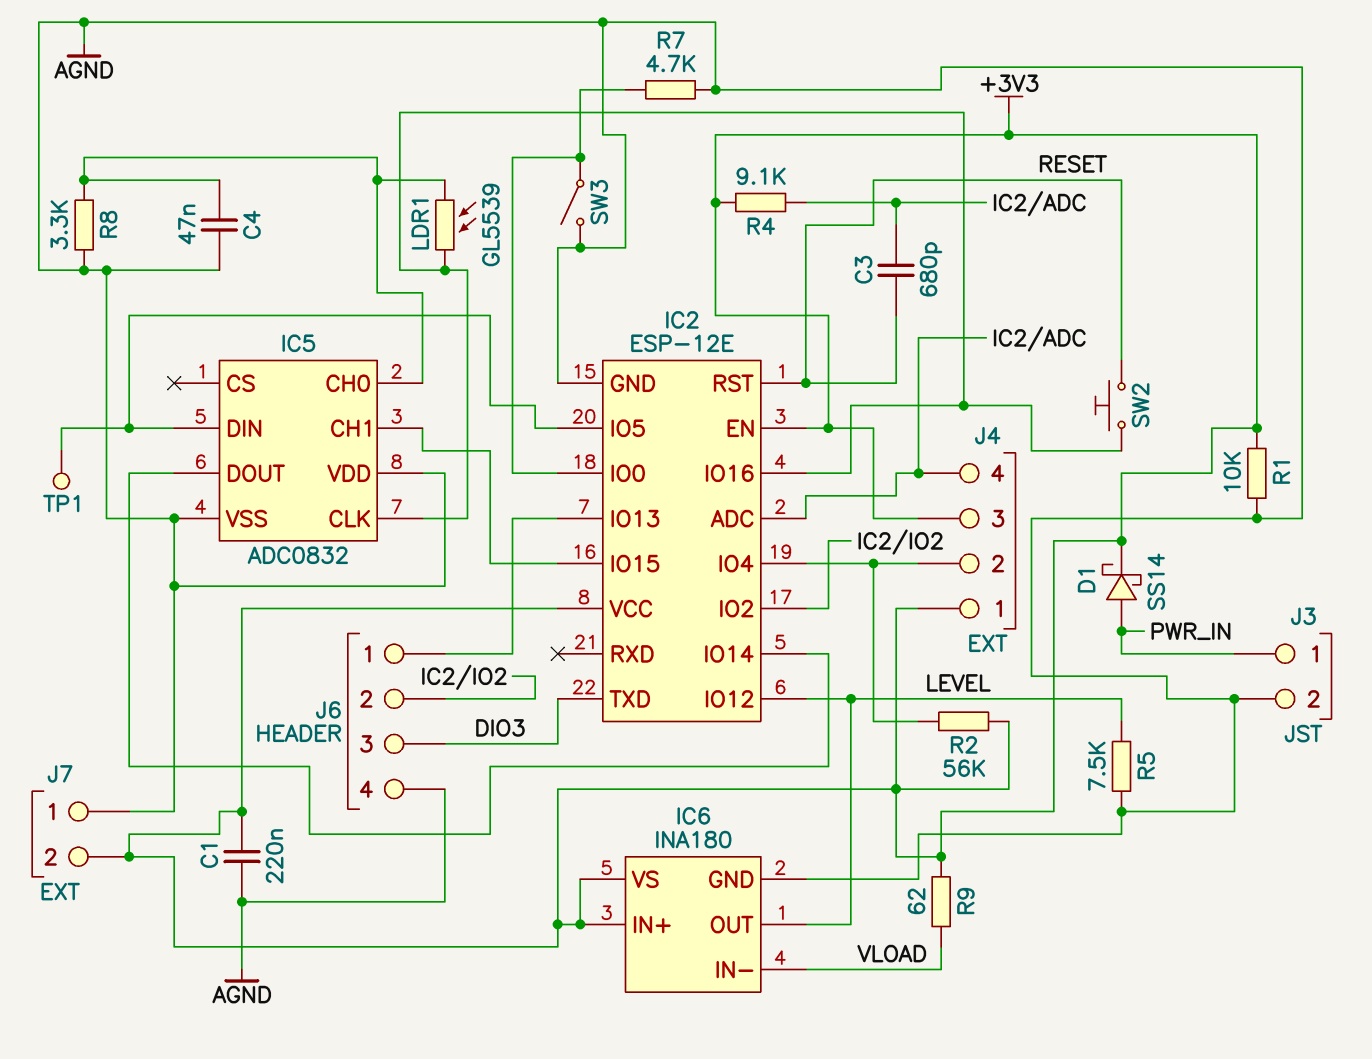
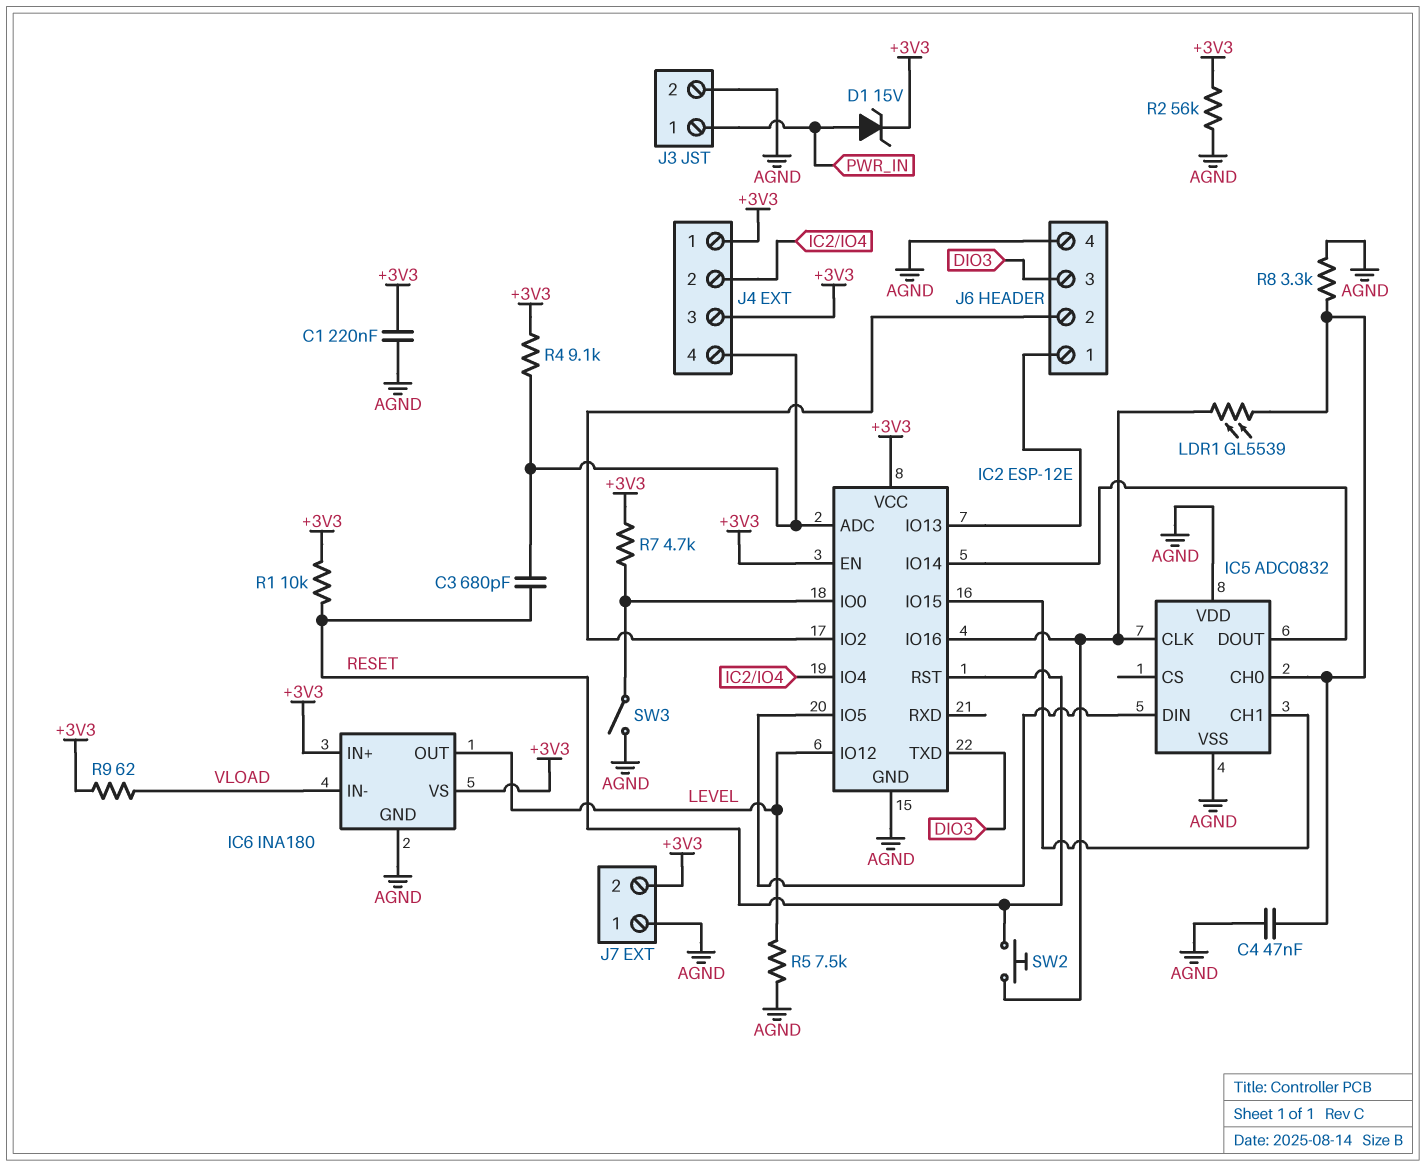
D1: schottky SS14 (A PWR_IN, K +3V3) -> zener 15V (A PWR_IN, K +3V3)
R1: 10k (+3V3, AGND) -> 10k (+3V3, RESET)
R2: 56k (+3V3, IC2/IO4) -> 56k (+3V3, AGND)
R7: 4.7k (AGND, IC2/IO0) -> 4.7k (+3V3, IC2/IO0)
TP1: test point (IC2/IO5) -> none

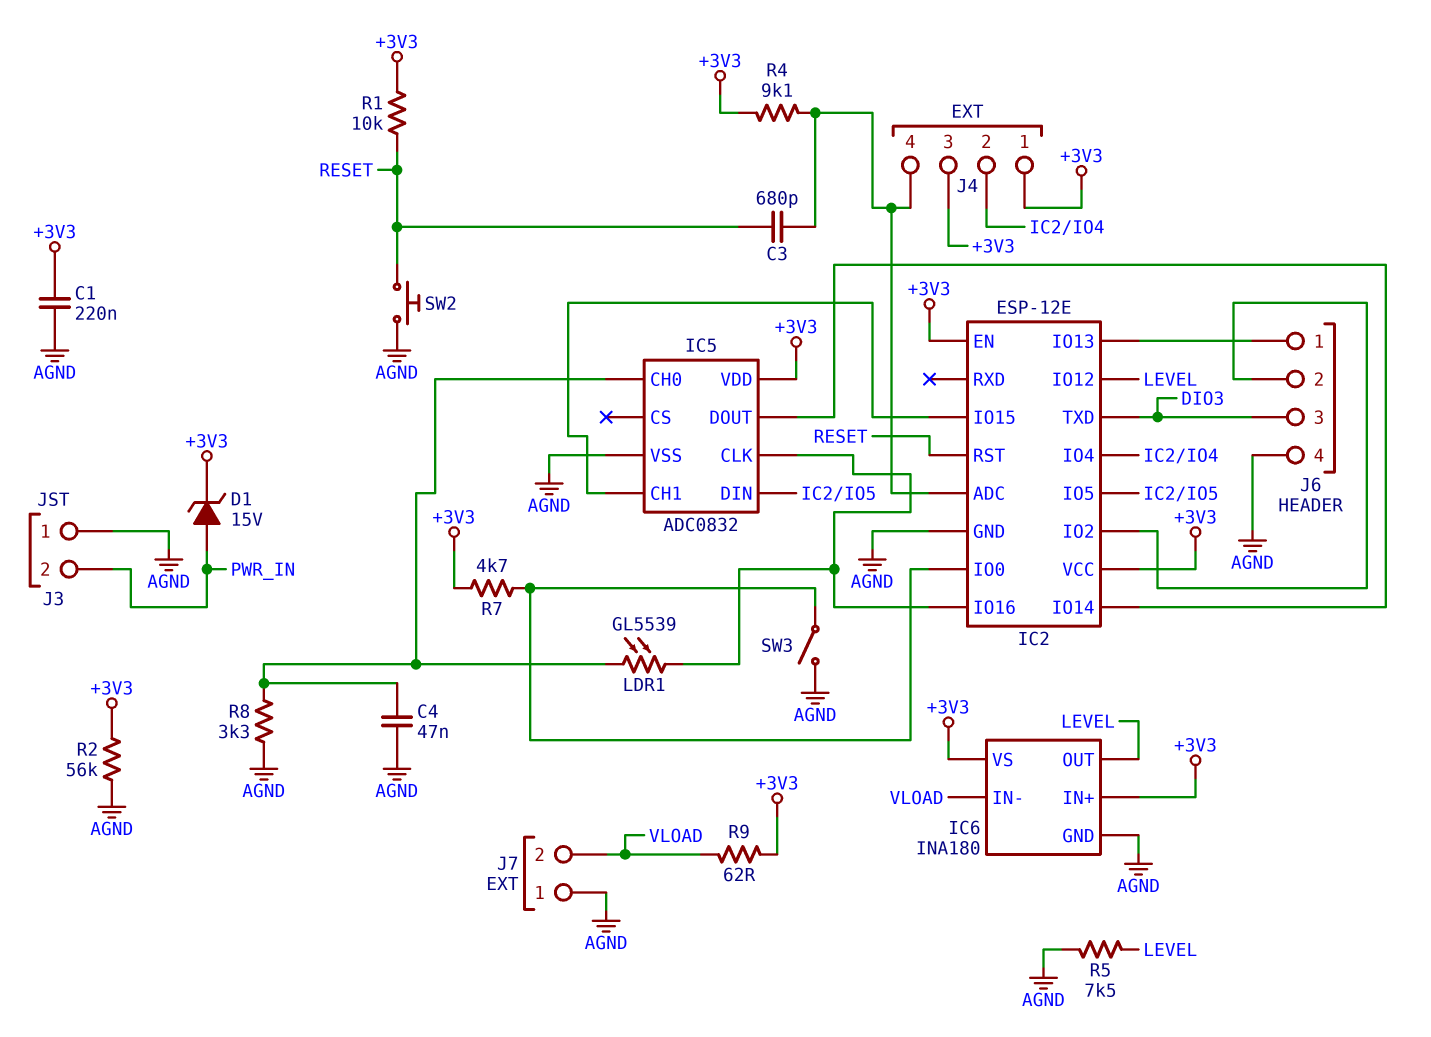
IC5 pin VDD: AGND -> +3V3
J3 pin 1: PWR_IN -> AGND
J3 pin 2: AGND -> PWR_IN
J7 pin 2: +3V3 -> VLOAD
SW2: button (IC2/IO16, RESET) -> button (AGND, RESET)

